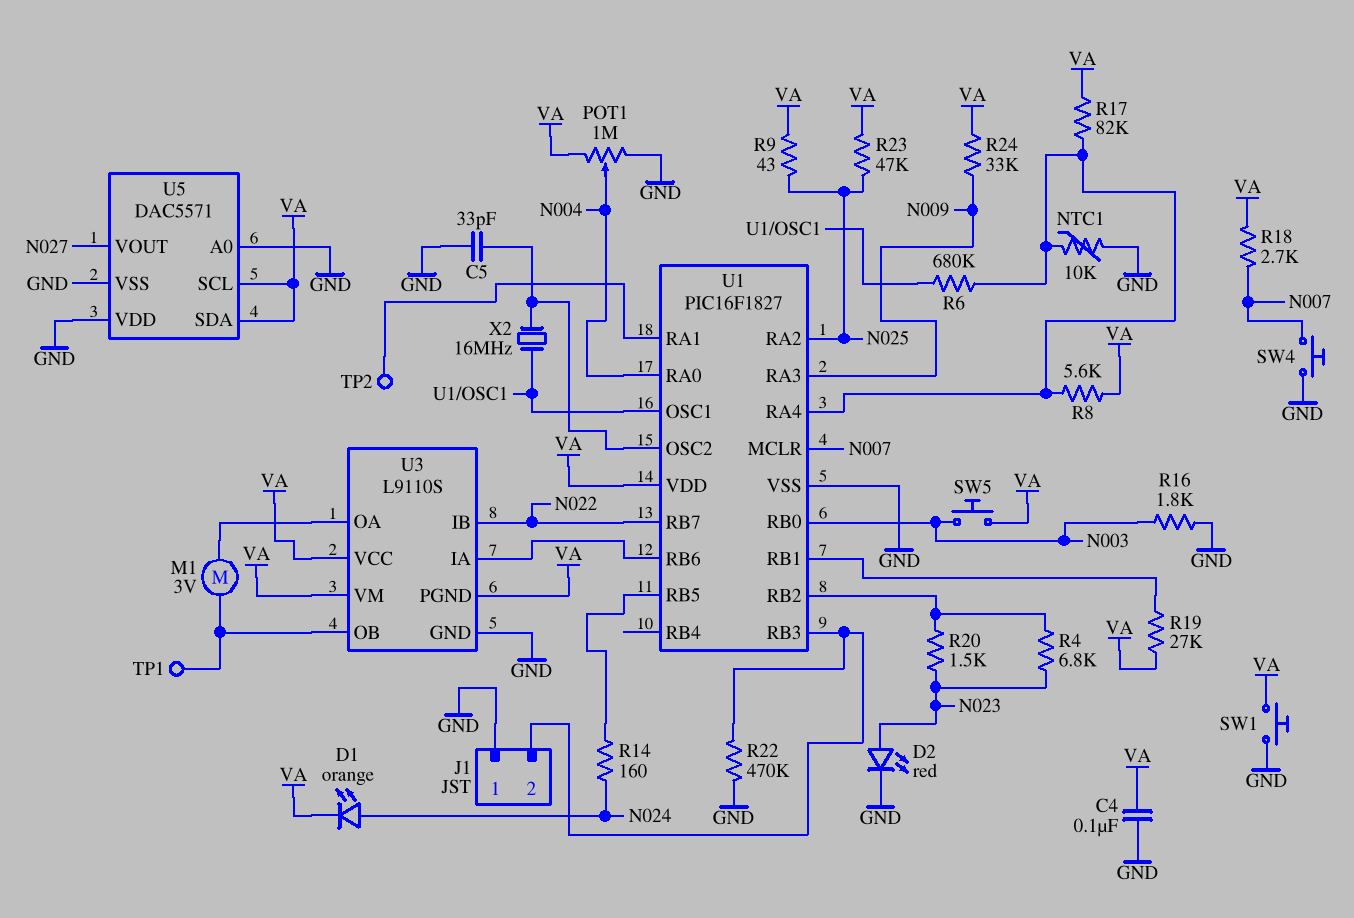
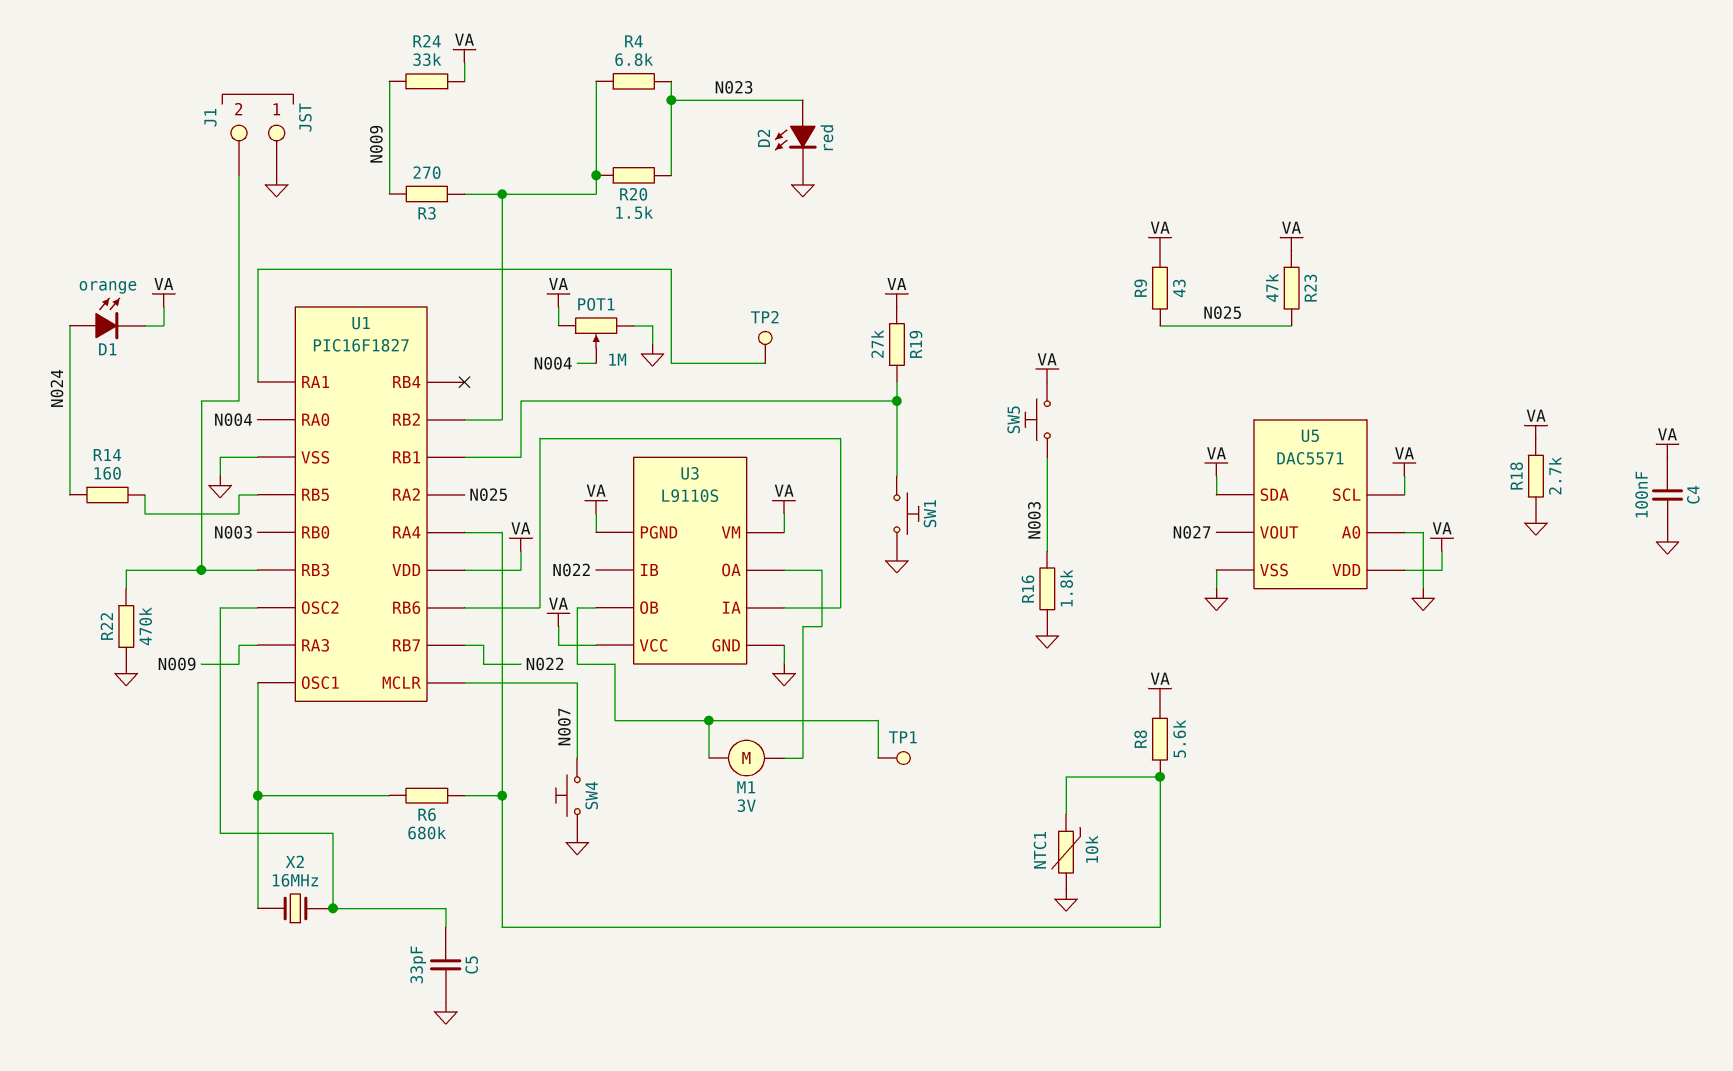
R3: none -> 270 (N009, U1/RB2)
R17: 82k (U1/RA4, VA) -> none
R18: 2.7k (N007, VA) -> 2.7k (GND, VA)
SW1: button (GND, VA) -> button (GND, U1/RB1)
U5 pin VDD: GND -> VA

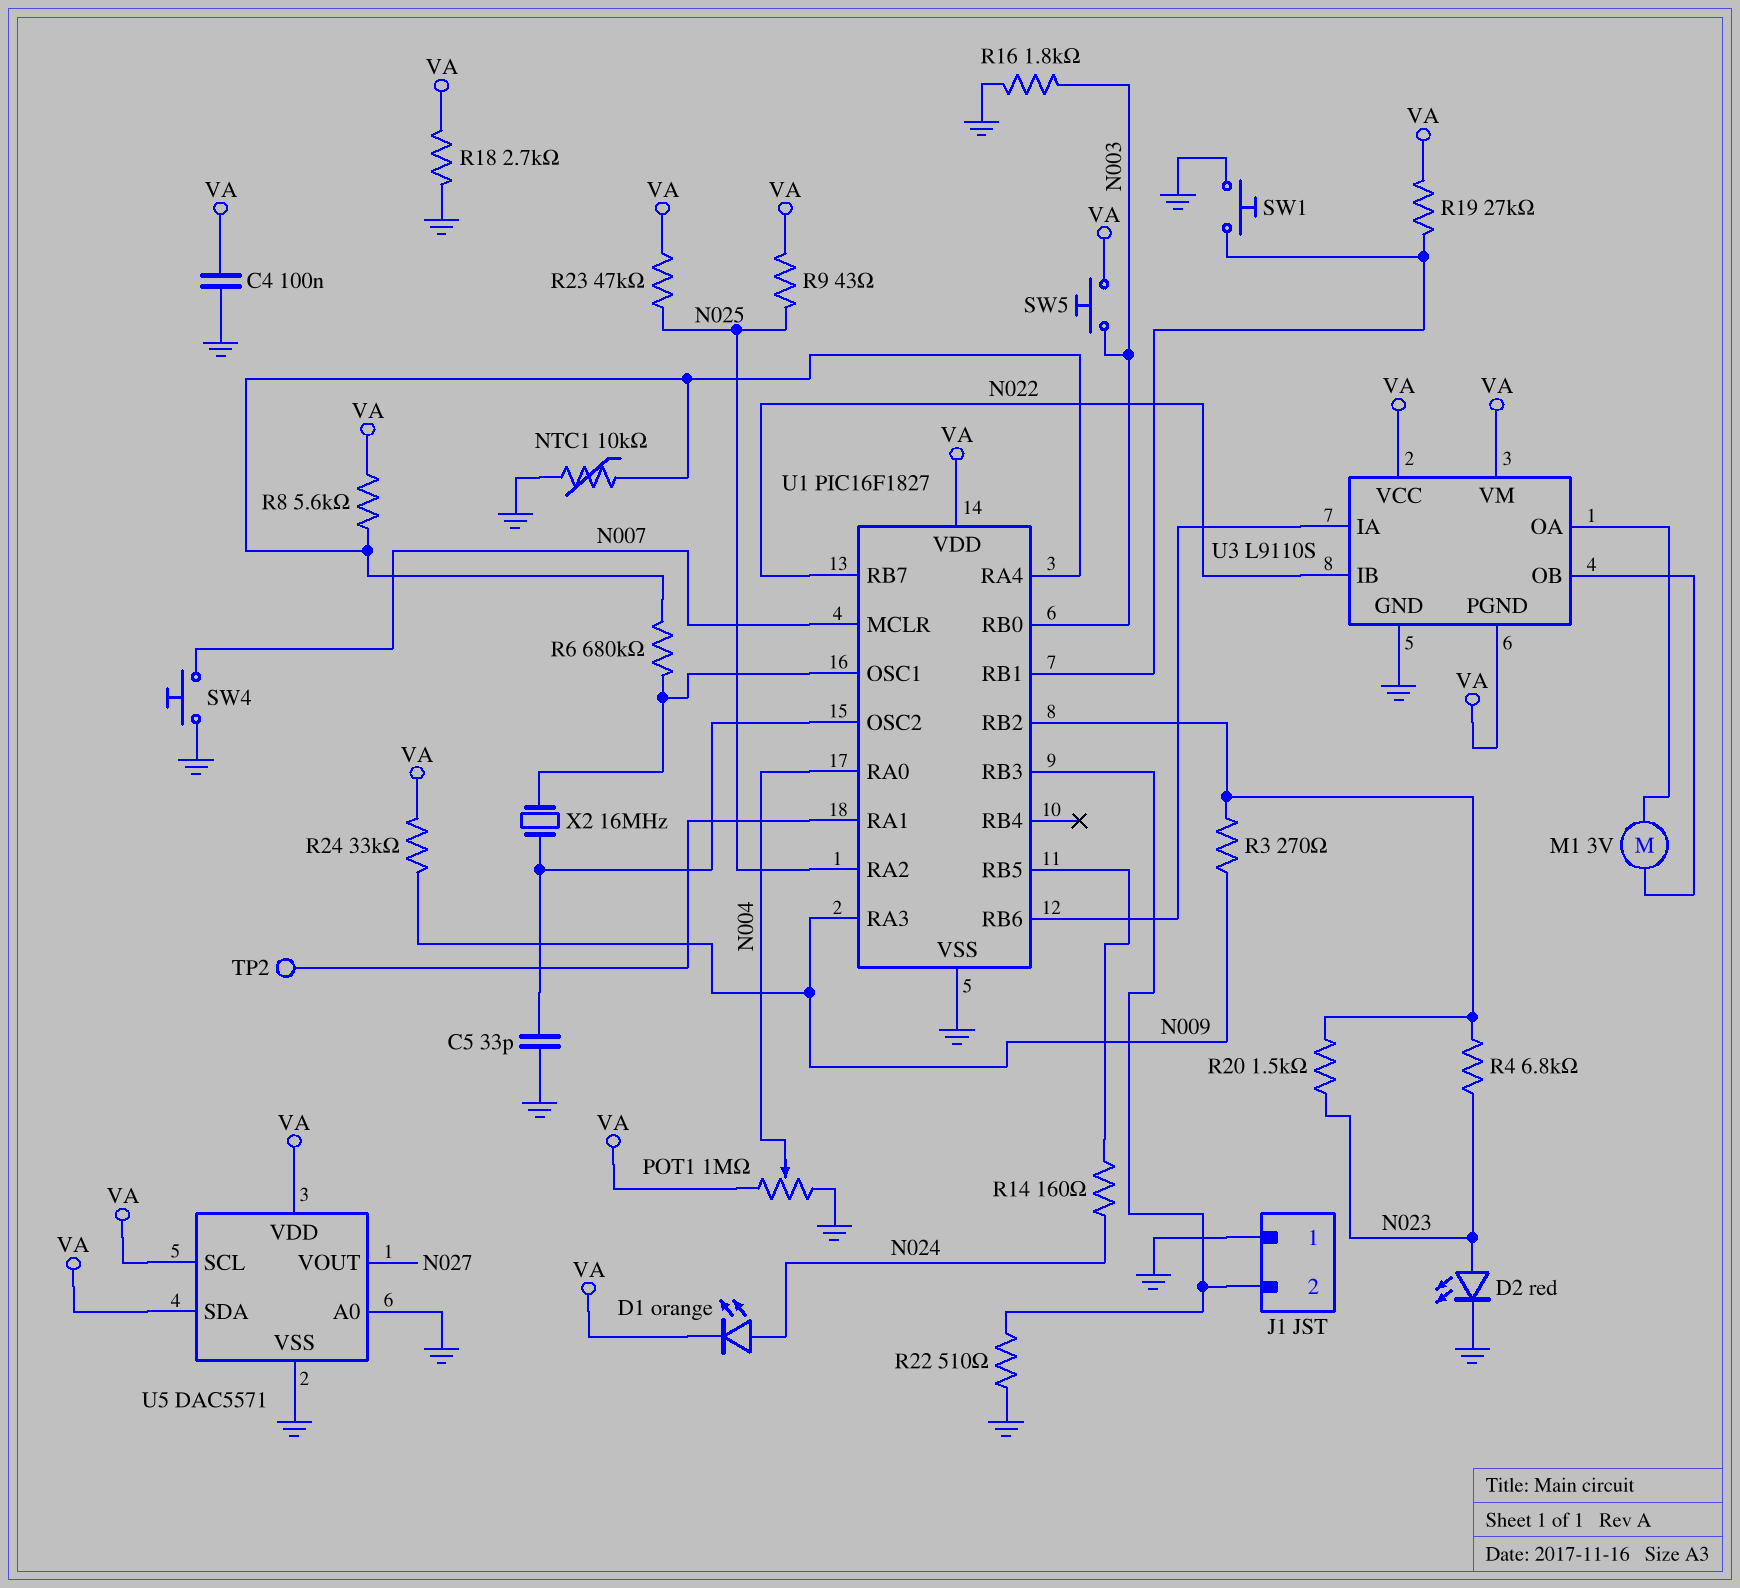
R22: 470k (GND, J1/2) -> 510 (GND, J1/2)
TP1: test point (U3/OB) -> none

